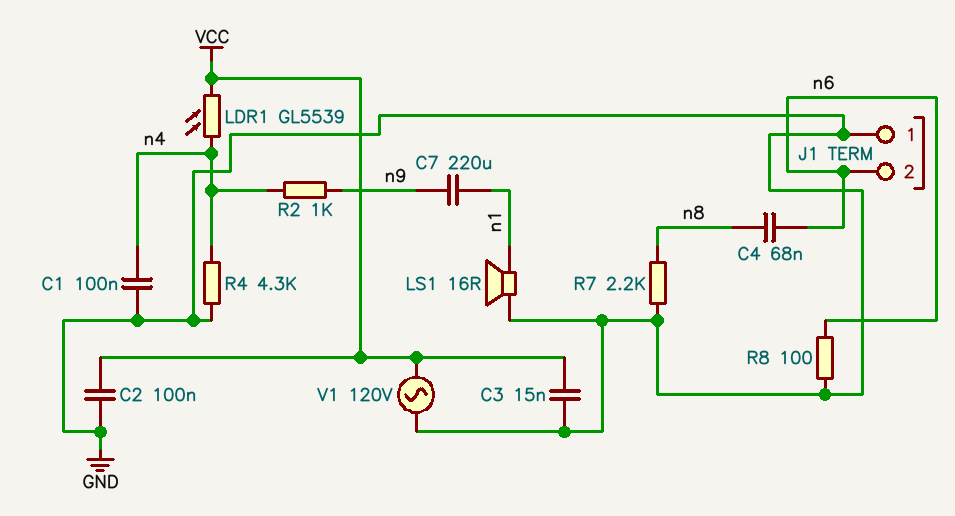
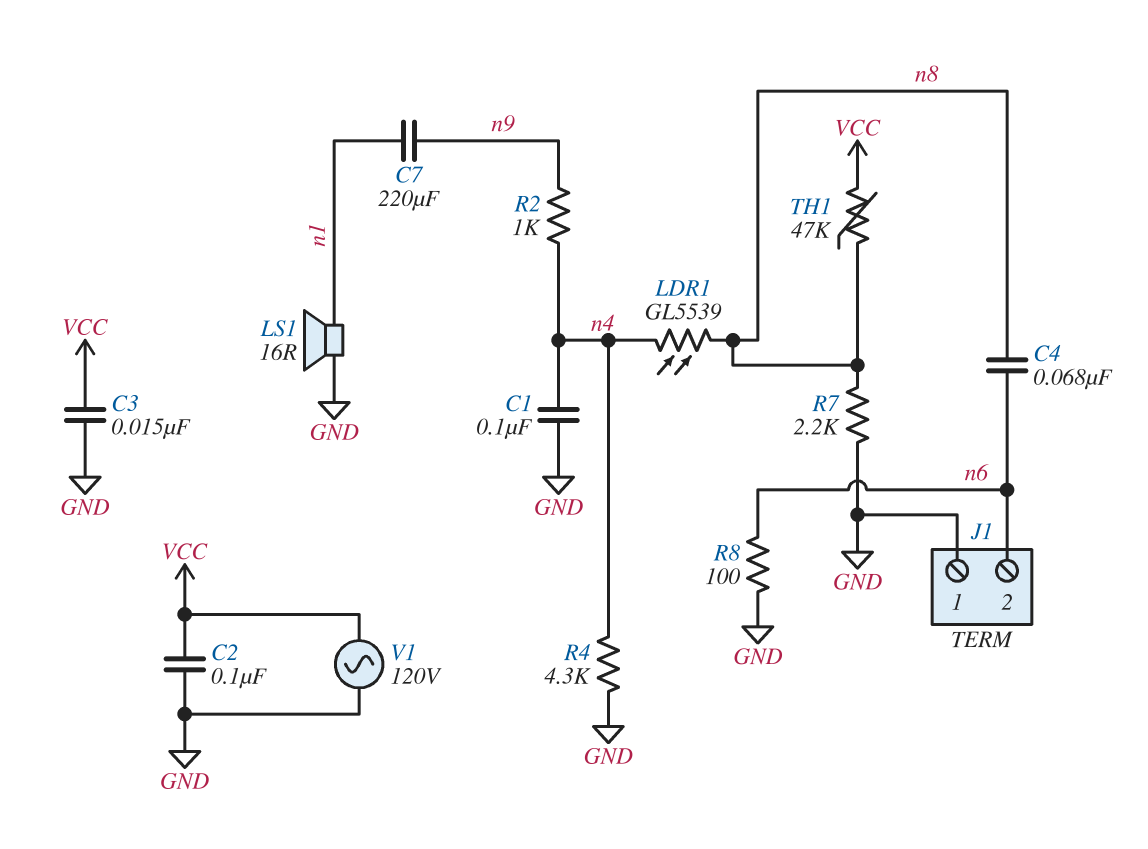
LDR1: GL5539 (VCC, n4) -> GL5539 (n4, n8)
TH1: none -> 47k (VCC, n8)

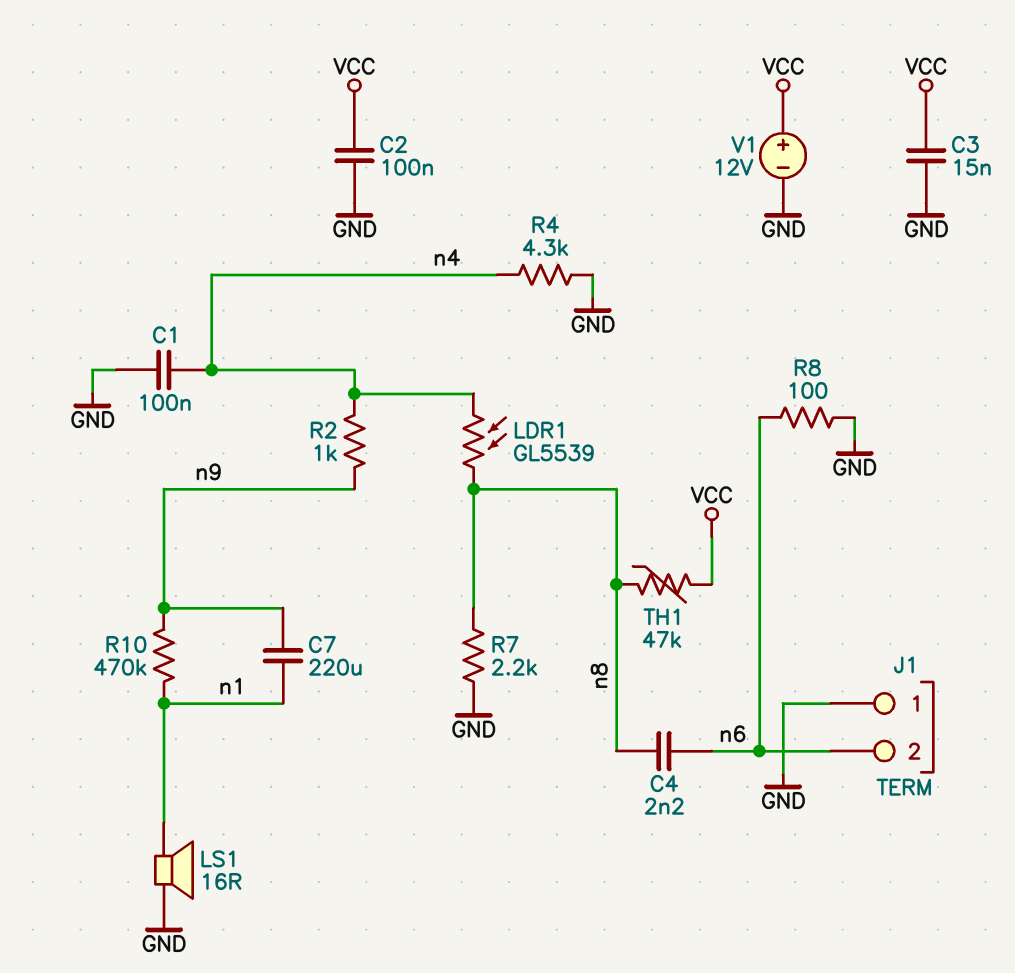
C4: 68nF (n6, n8) -> 2.2nF (n6, n8)
R10: none -> 470k (n1, n9)
V1: AC 120V (GND, VCC) -> 12V (plus VCC, minus GND)

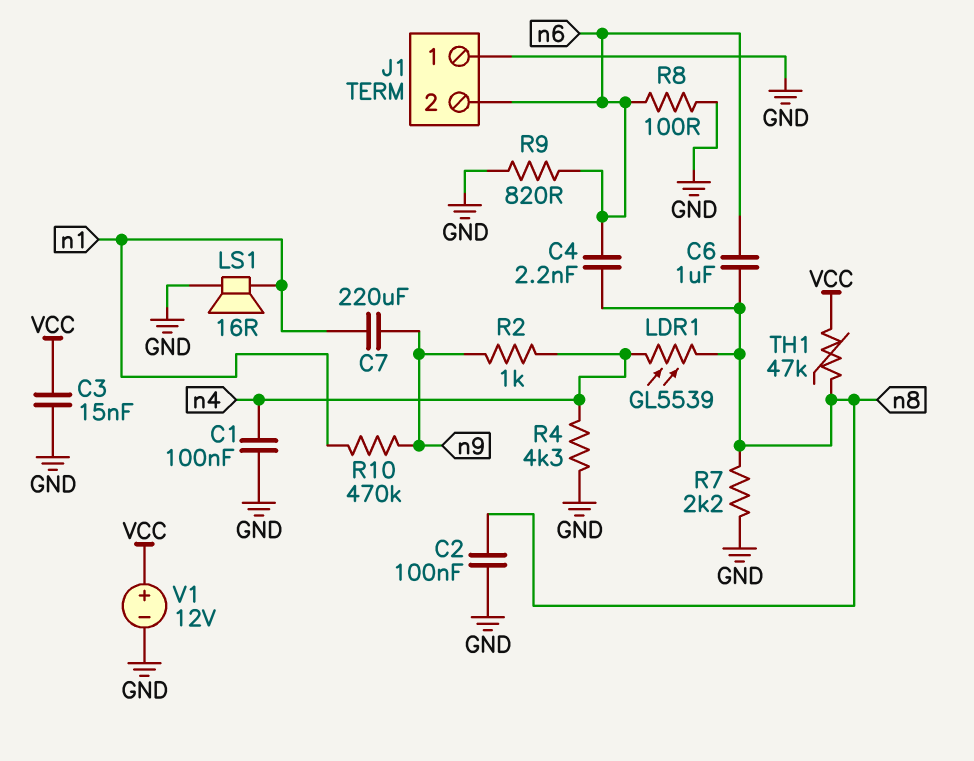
C2: 100nF (GND, VCC) -> 100nF (GND, n8)
C6: none -> 1uF (n6, n8)
R9: none -> 820 (GND, n6)

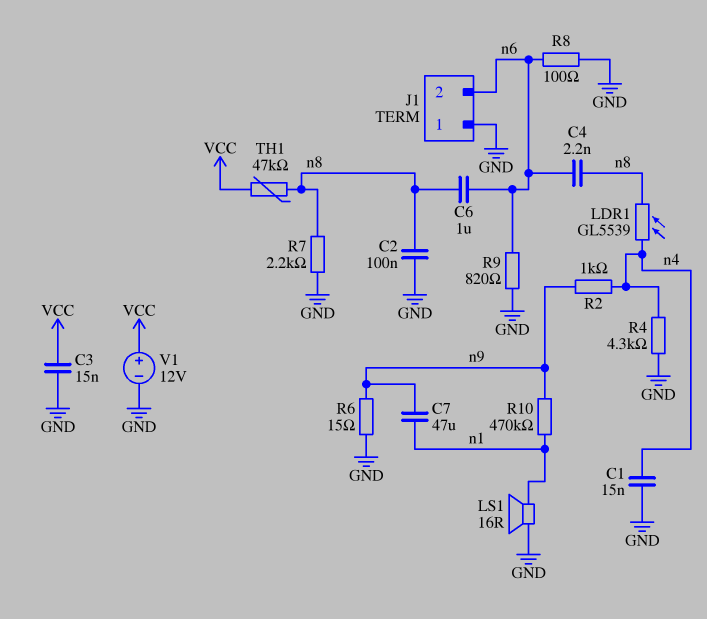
C1: 100nF (GND, n4) -> 15nF (GND, n4)
C7: 220uF (n1, n9) -> 47uF (n1, n9)
R6: none -> 15 (GND, n9)

